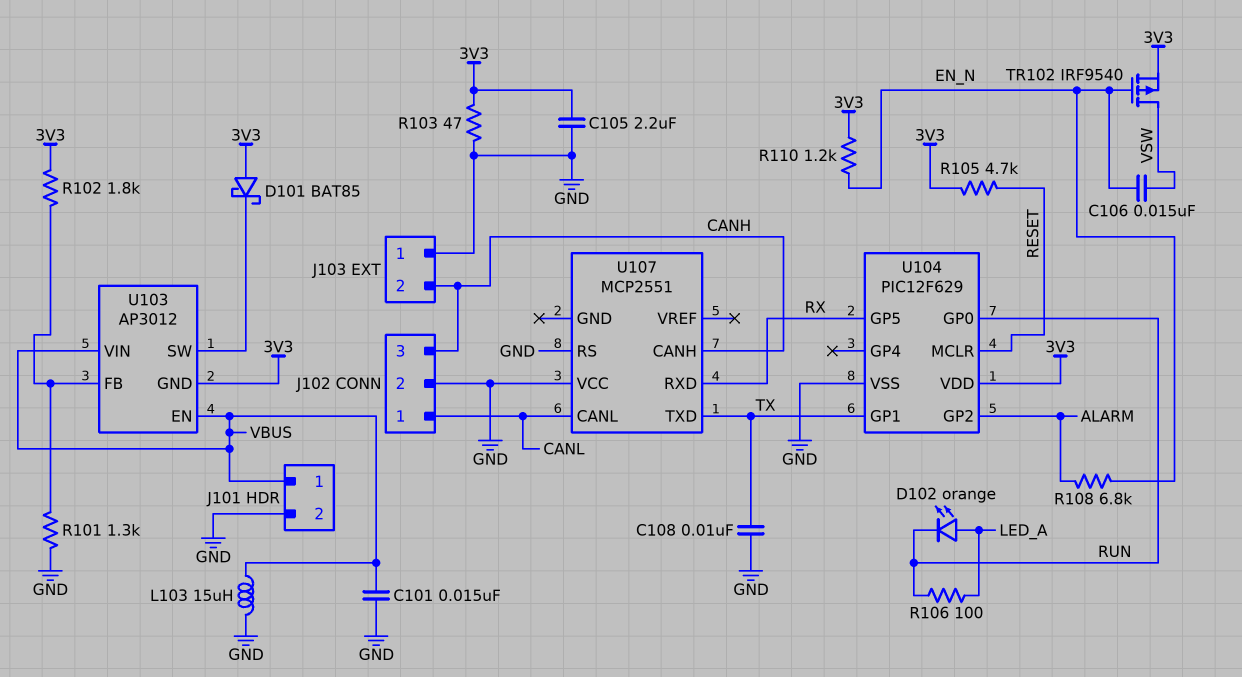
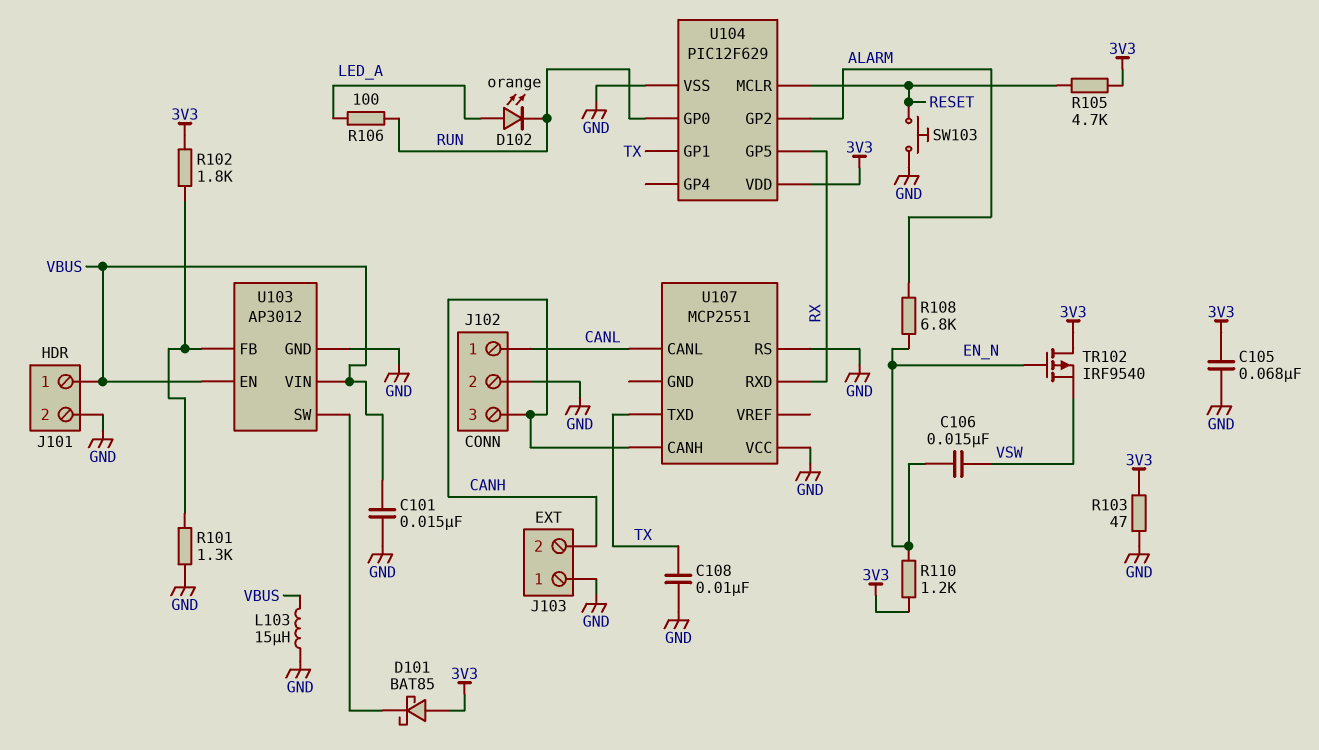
C105: 2.2uF (3V3, GND) -> 68nF (3V3, GND)
SW103: none -> button (GND, RESET)
TR102: PMOS IRF9540 (G EN_N, D VSW, S 3V3) -> PMOS IRF9540 (G EN_N, D 3V3, S VSW)
U103 pin GND: 3V3 -> GND

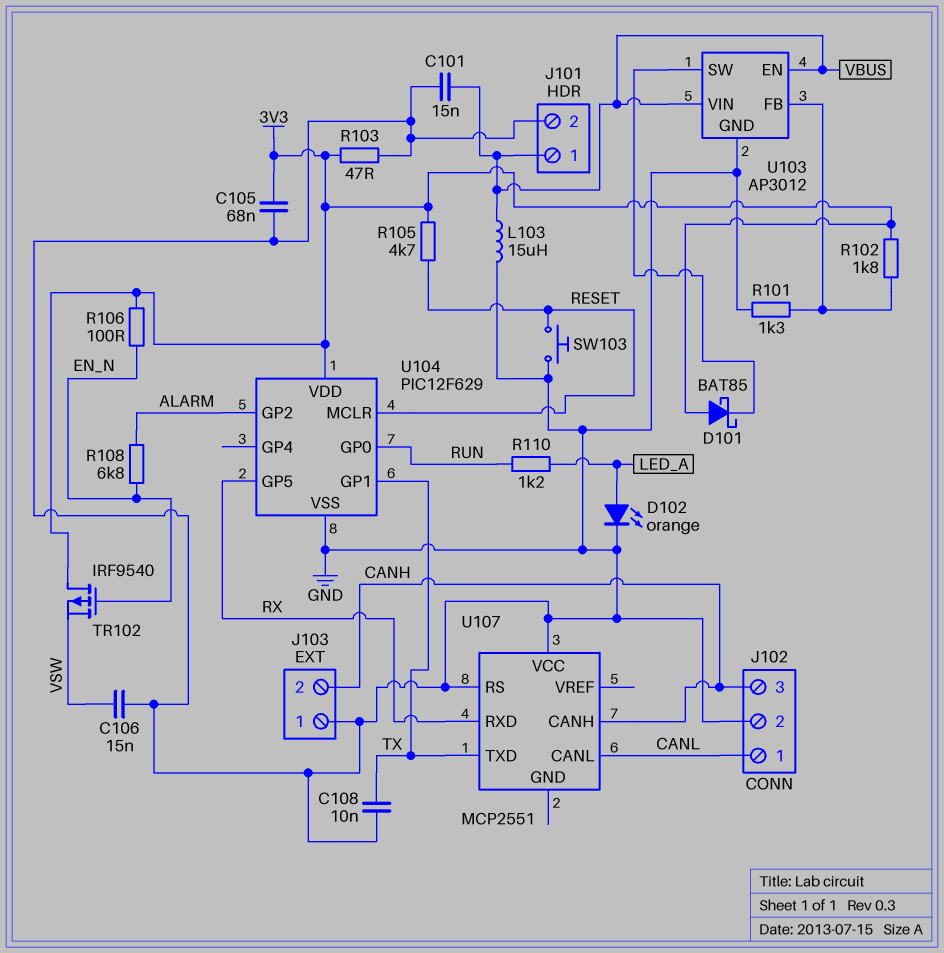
C106: 15nF (EN_N, VSW) -> 15nF (GND, VSW)
D102: LED orange (A LED_A, K RUN) -> LED orange (A LED_A, K GND)
R106: 100 (LED_A, RUN) -> 100 (3V3, EN_N)
R110: 1.2k (3V3, EN_N) -> 1.2k (LED_A, RUN)

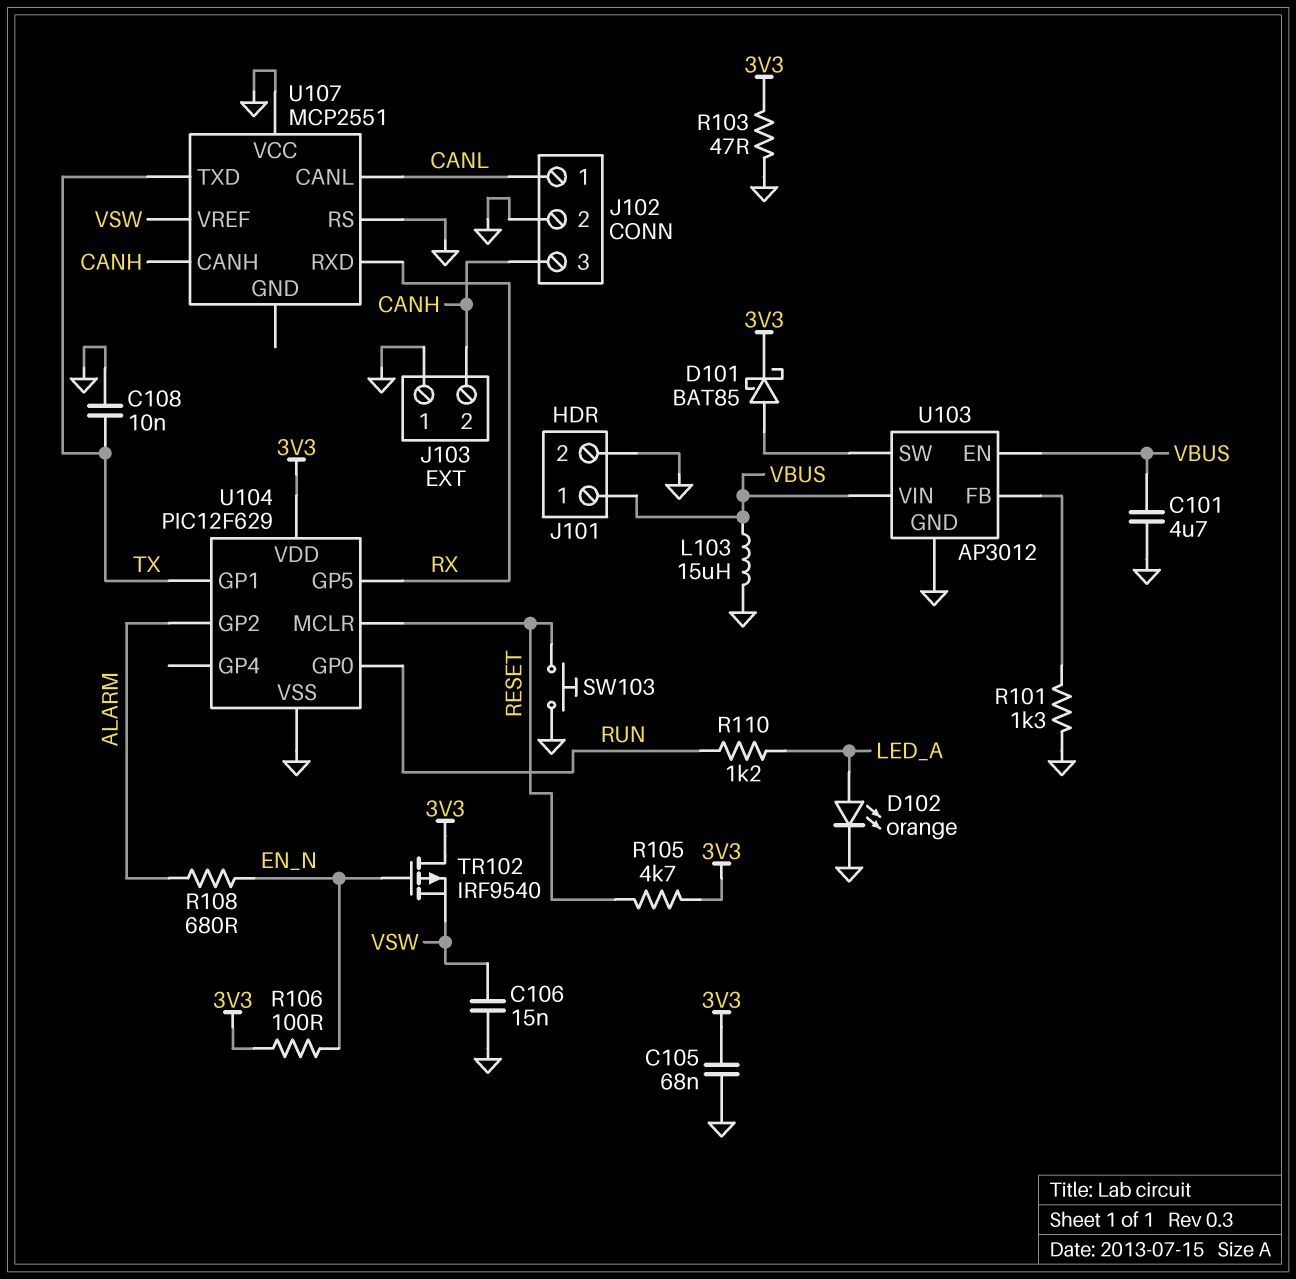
C101: 15nF (GND, VBUS) -> 4.7uF (GND, VBUS)
D101: schottky BAT85 (A 3V3, K U103/SW) -> schottky BAT85 (A U103/SW, K 3V3)
R102: 1.8k (3V3, U103/FB) -> none
R108: 6.8k (ALARM, EN_N) -> 680 (ALARM, EN_N)
U107 pin VREF: none -> VSW

